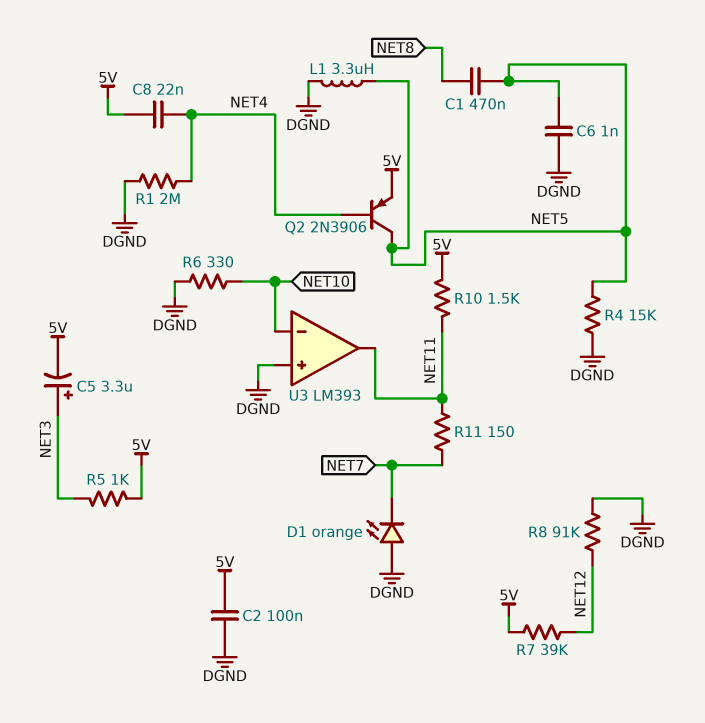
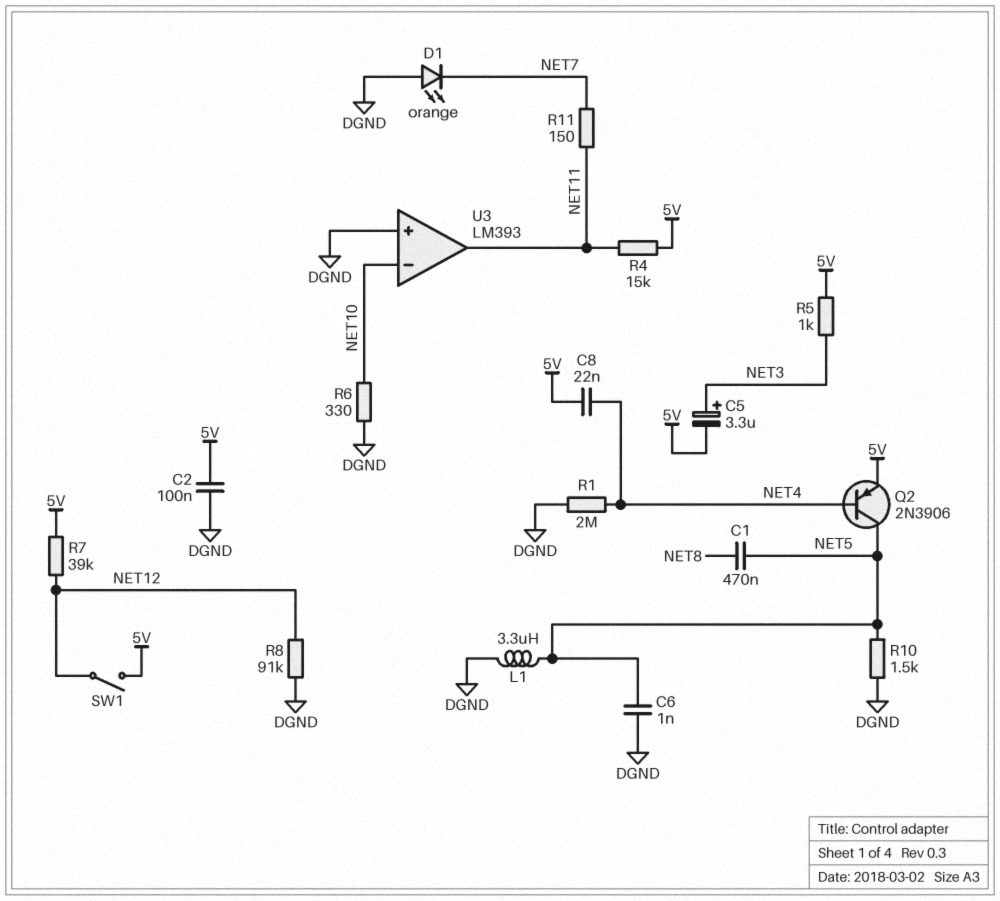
R4: 15k (DGND, NET5) -> 15k (5V, NET11)
R10: 1.5k (5V, NET11) -> 1.5k (DGND, NET5)
SW1: none -> switch (5V, NET12)

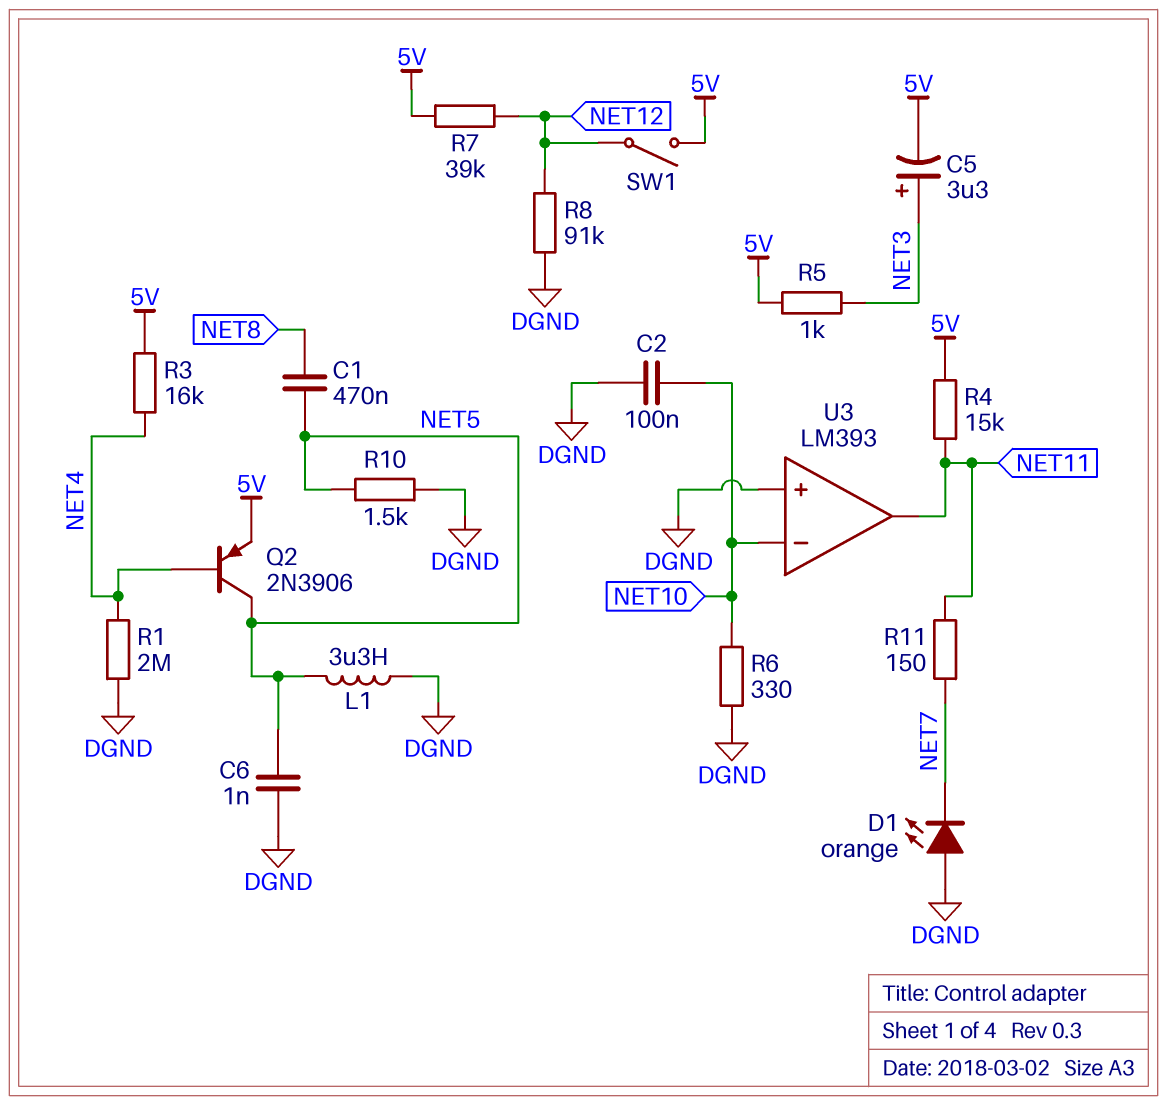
C2: 100nF (5V, DGND) -> 100nF (DGND, NET10)
C8: 22nF (5V, NET4) -> none
R3: none -> 16k (5V, NET4)

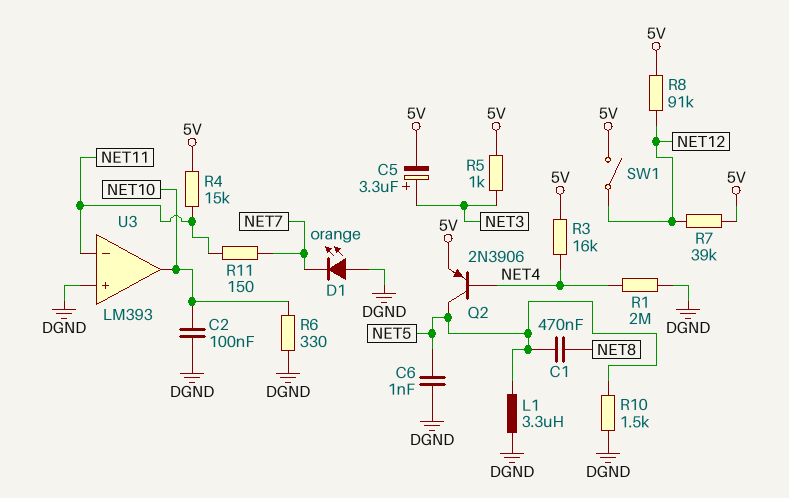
R8: 91k (DGND, NET12) -> 91k (5V, NET12)
U3 pin in-: NET10 -> NET11
U3 pin out: NET11 -> NET10

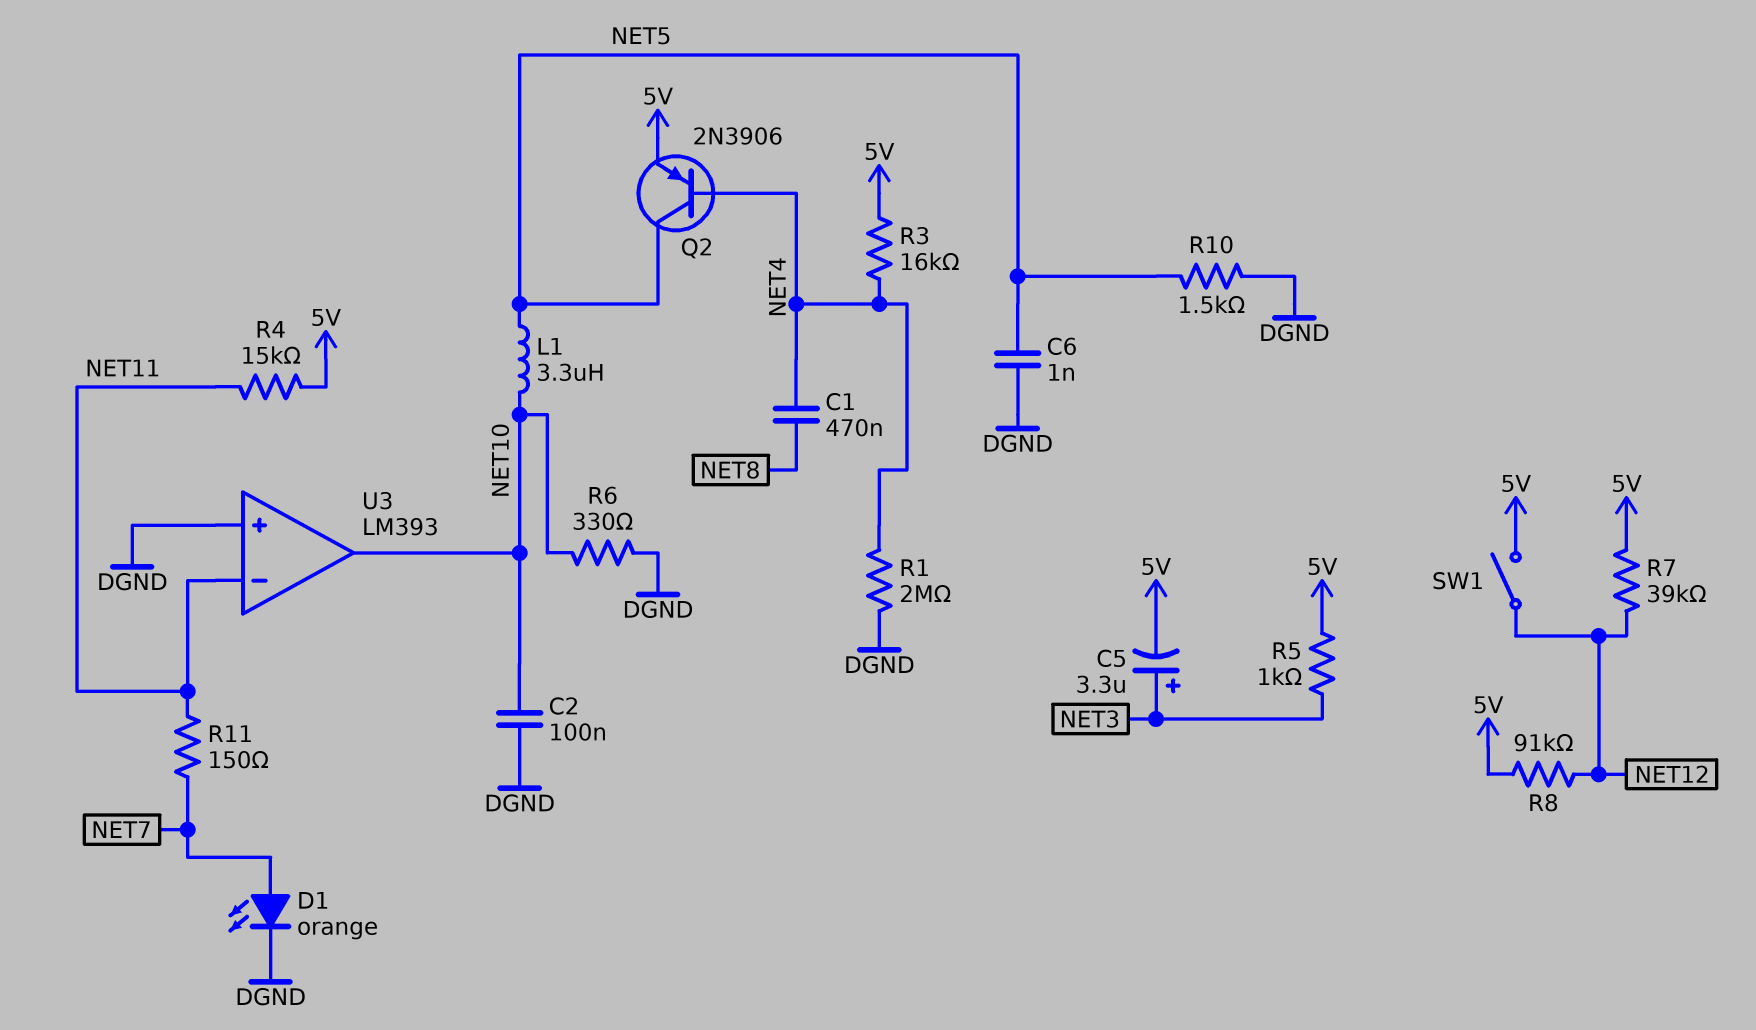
C1: 470nF (NET5, NET8) -> 470nF (NET4, NET8)
D1: LED orange (A DGND, K NET7) -> LED orange (A NET7, K DGND)
L1: 3.3uH (DGND, NET5) -> 3.3uH (NET5, NET10)

